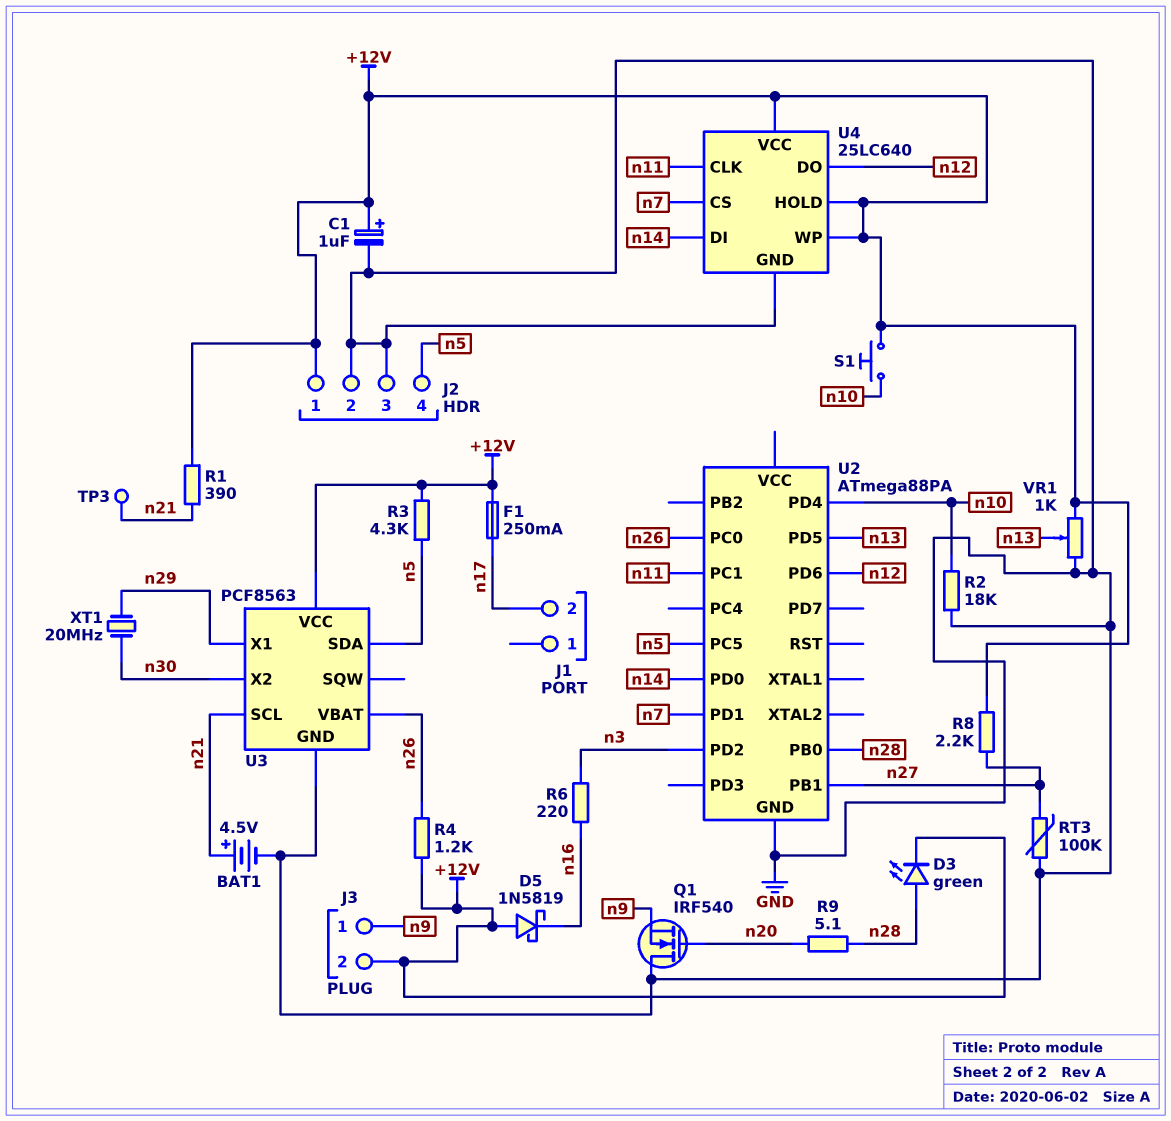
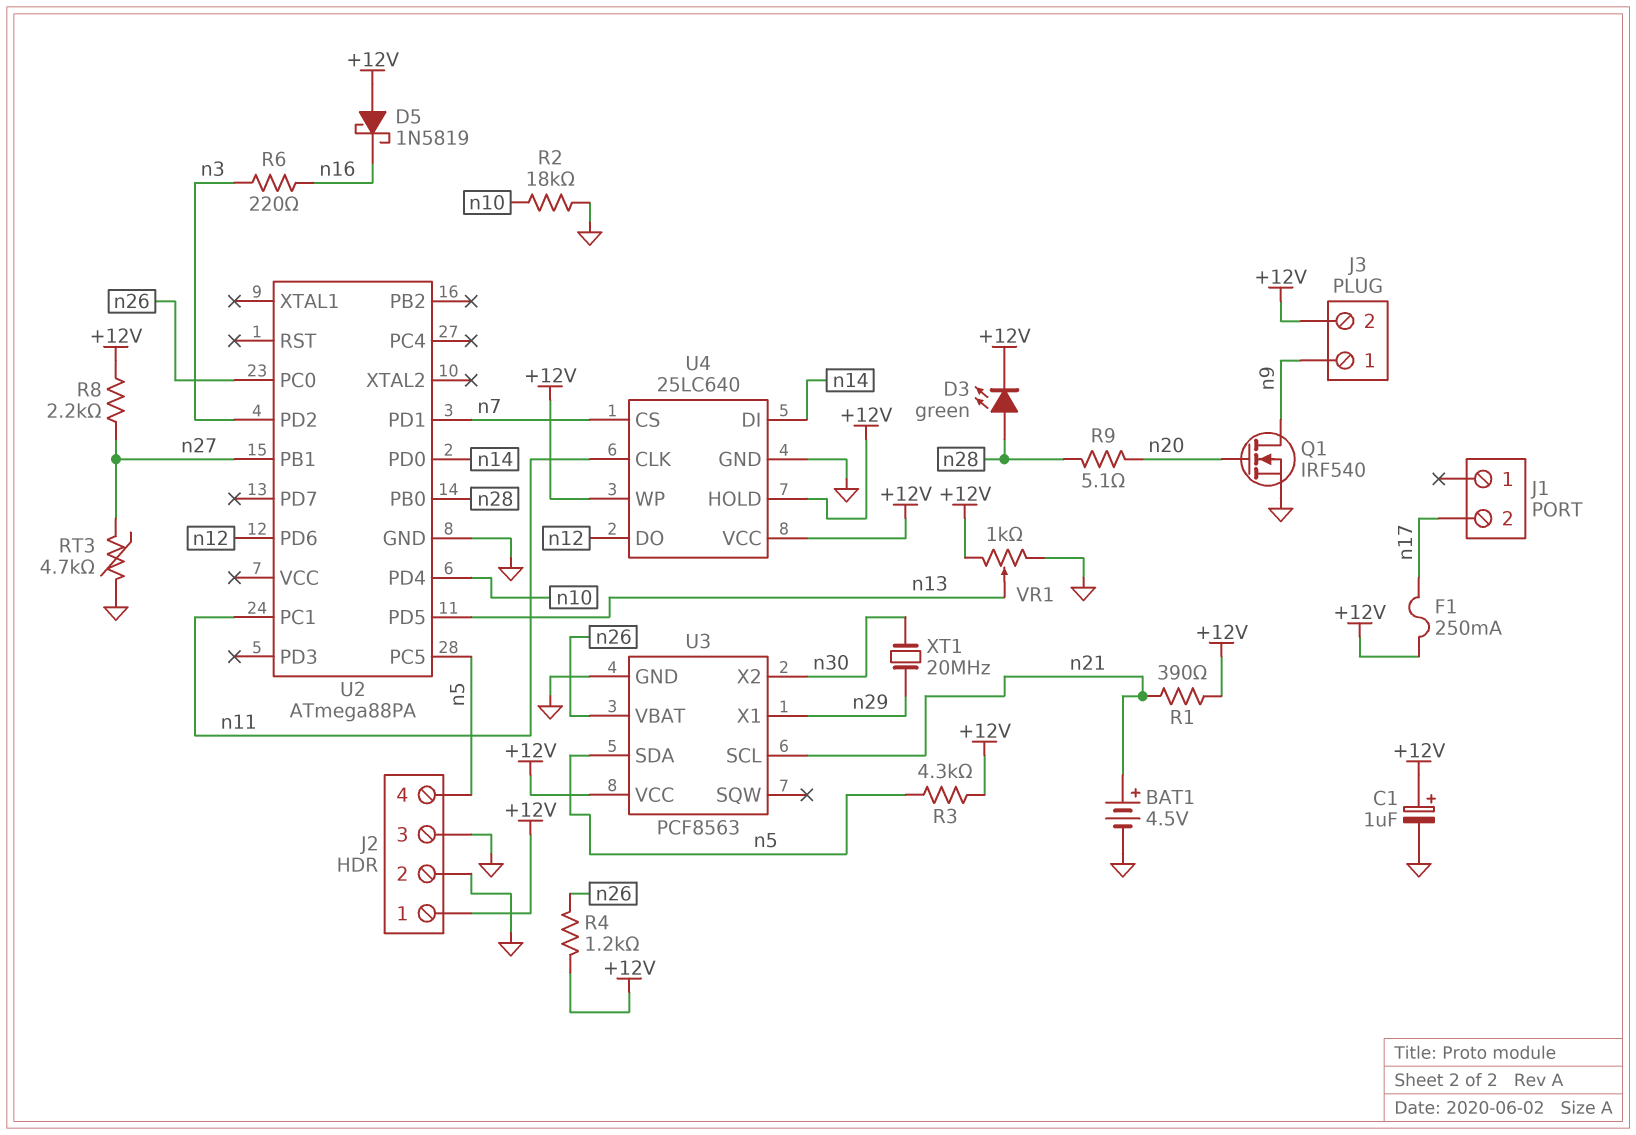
Q1: NMOS IRF540 (G n20, D GND, S n9) -> NMOS IRF540 (G n20, D n9, S GND)
RT3: 100k (GND, n27) -> 4.7k (GND, n27)
S1: button (+12V, n10) -> none
TP3: test point (n21) -> none

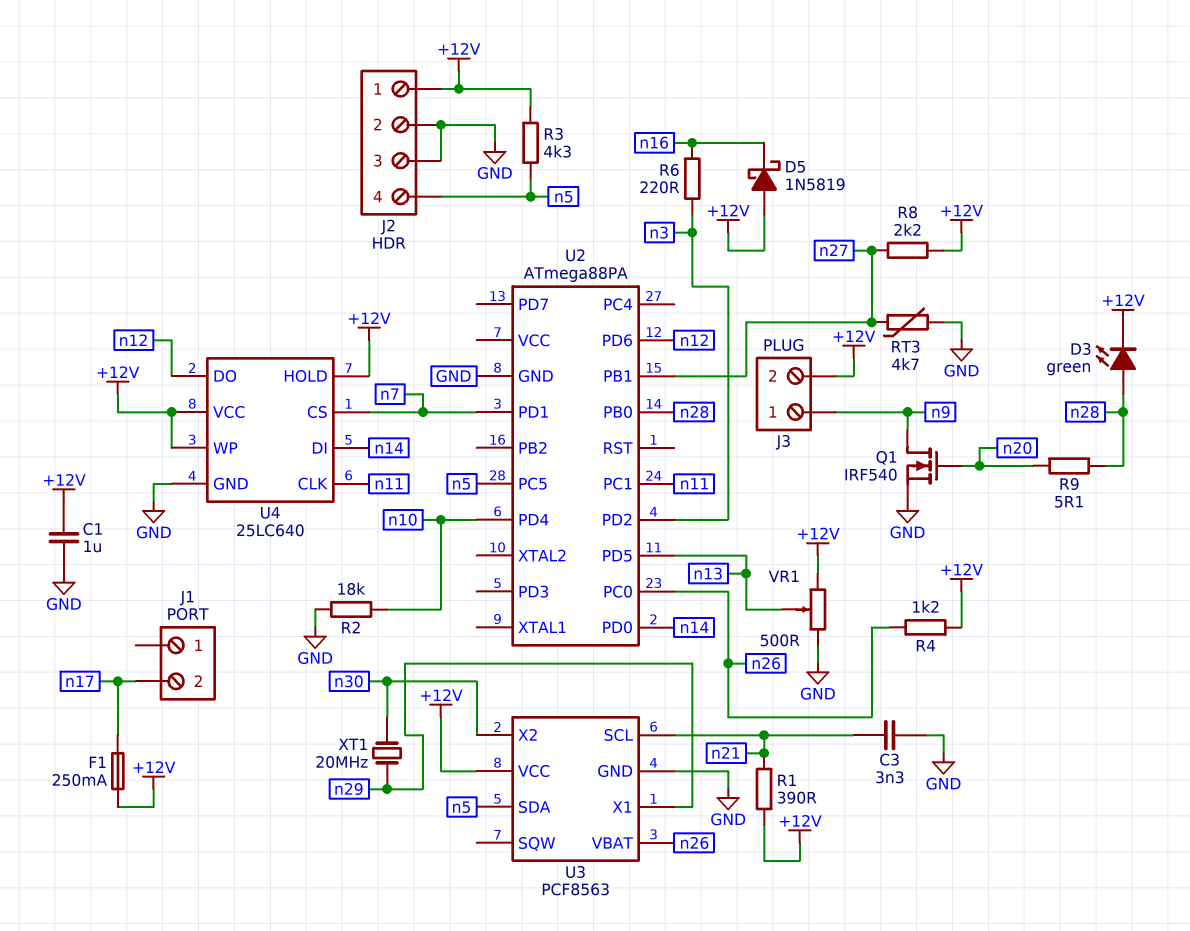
BAT1: 4.5V (plus n21, minus GND) -> none
C1: 1uF (plus +12V, minus GND) -> 1uF (+12V, GND)
C3: none -> 3.3nF (GND, n21)
VR1: 1k (+12V, GND, wiper n13) -> 500 (+12V, GND, wiper n13)

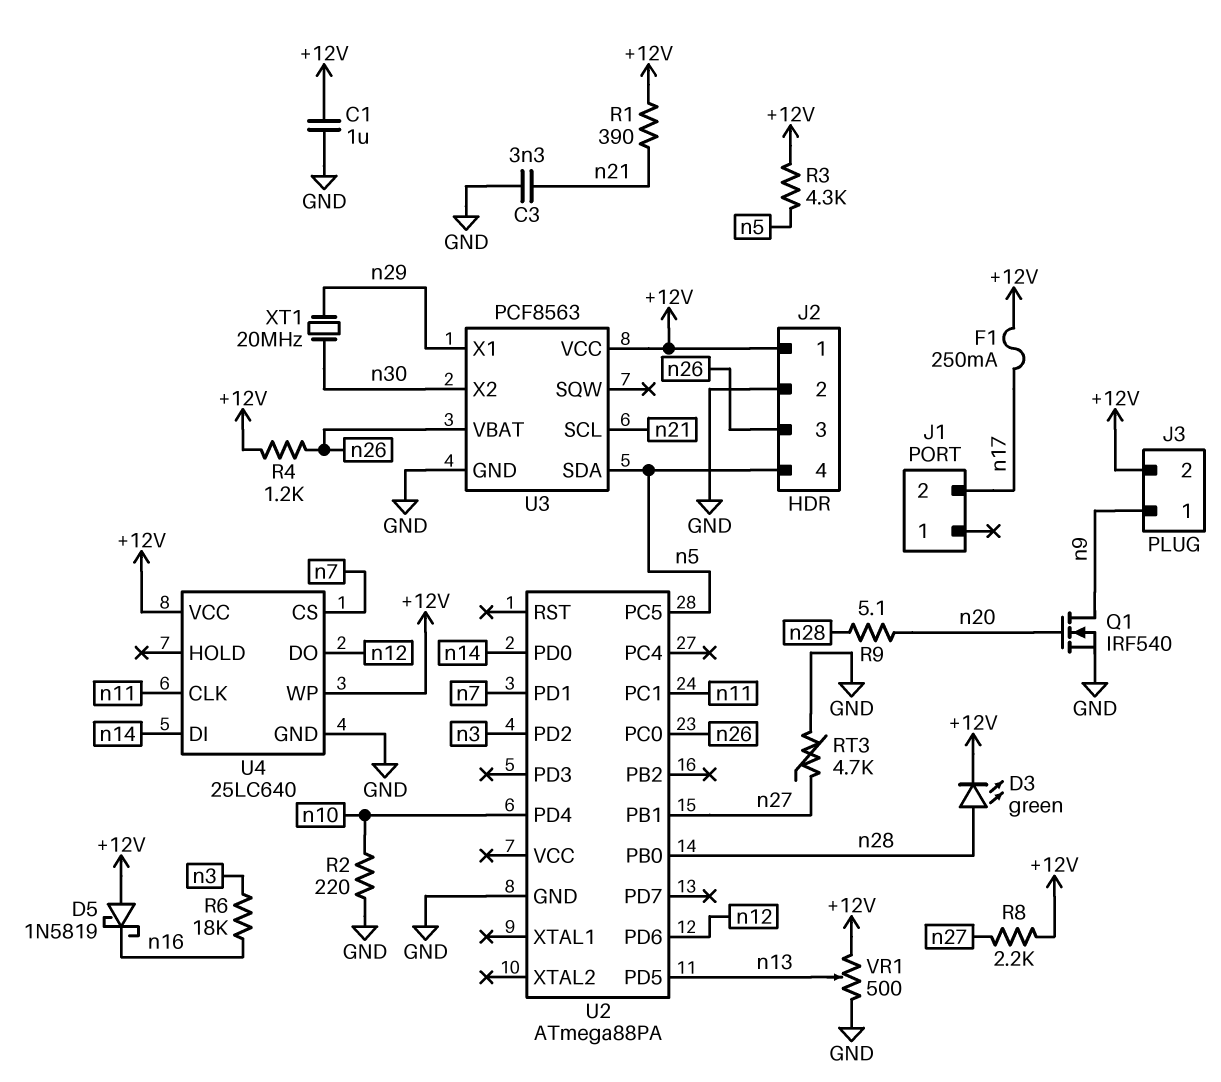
J2 pin 3: GND -> n26
R2: 18k (GND, n10) -> 220 (GND, n10)
R6: 220 (n3, n16) -> 18k (n3, n16)
U4 pin HOLD: +12V -> none

